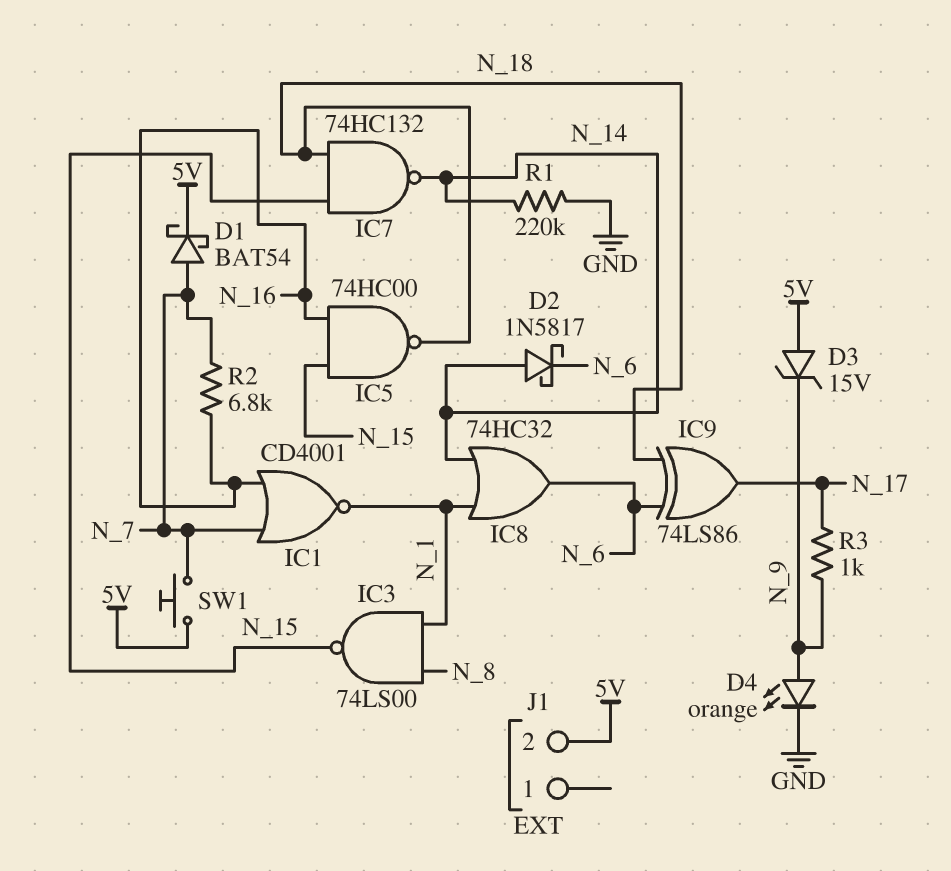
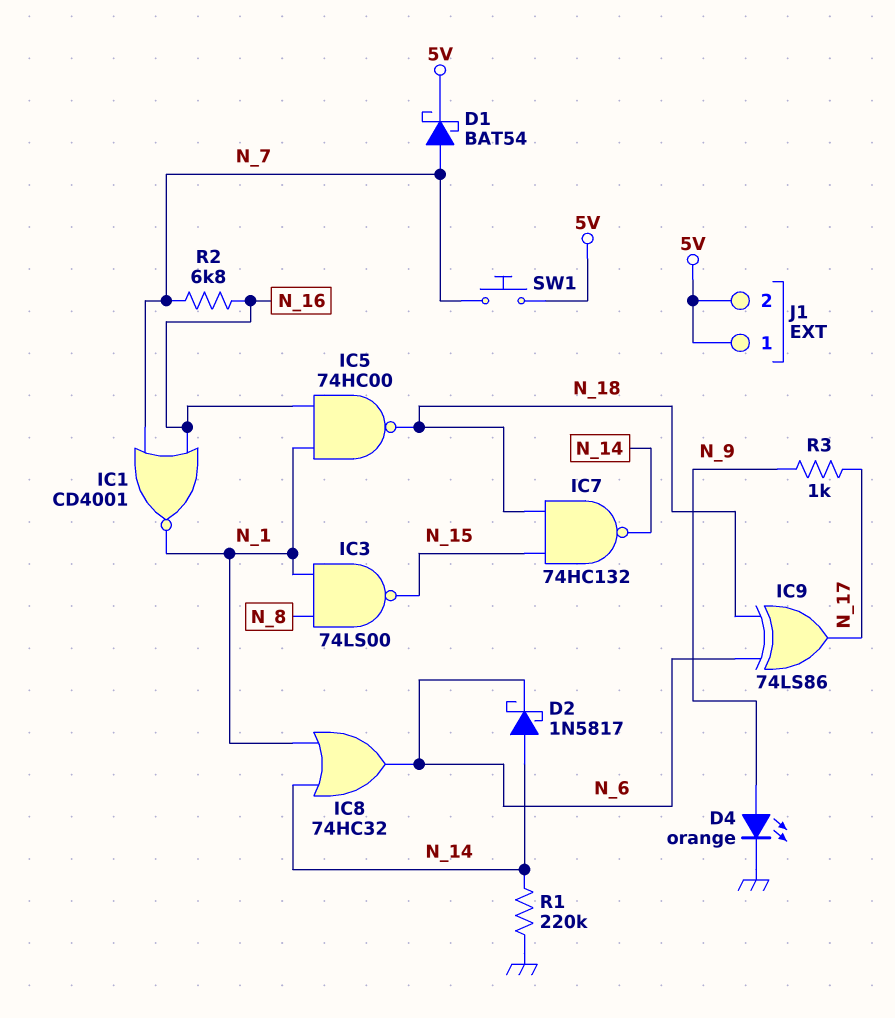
D3: zener 15V (A 5V, K N_9) -> none
IC5: NAND 74HC00 (in N_15, in N_16, out N_18) -> NAND 74HC00 (in N_1, in N_16, out N_18)
J1 pin 1: none -> 5V

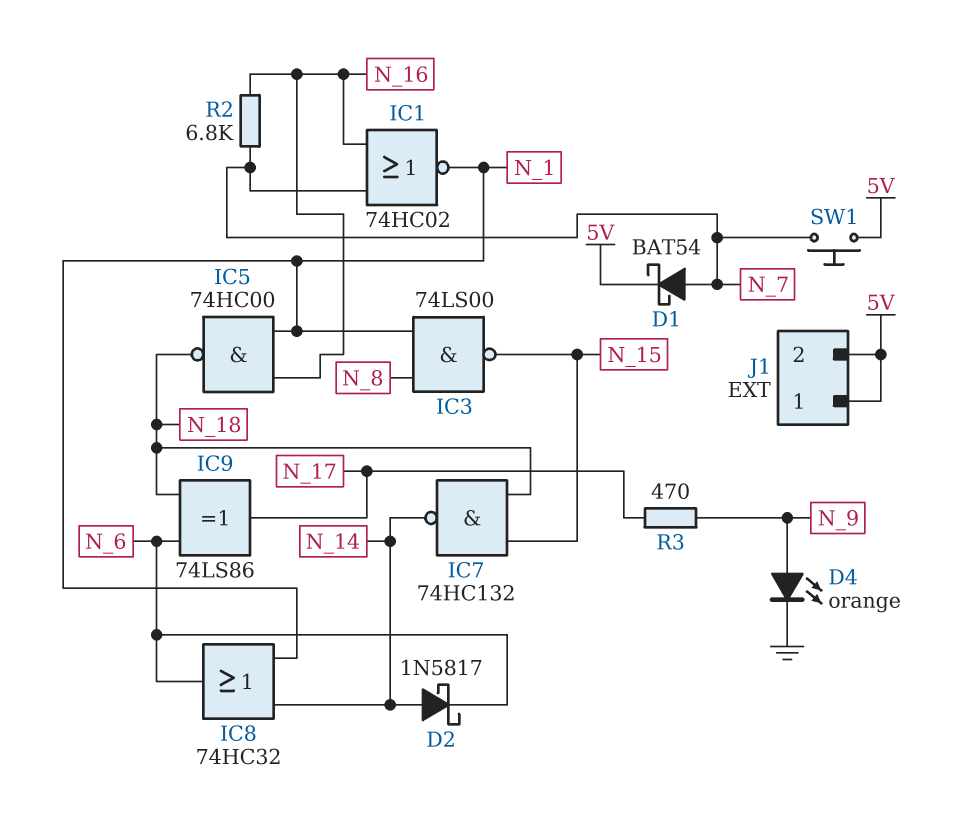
IC1: NOR CD4001 (in N_7, in N_16, out N_1) -> NOR 74HC02 (in N_7, in N_16, out N_1)
R1: 220k (GND, N_14) -> none
R3: 1k (N_9, N_17) -> 470 (N_9, N_17)

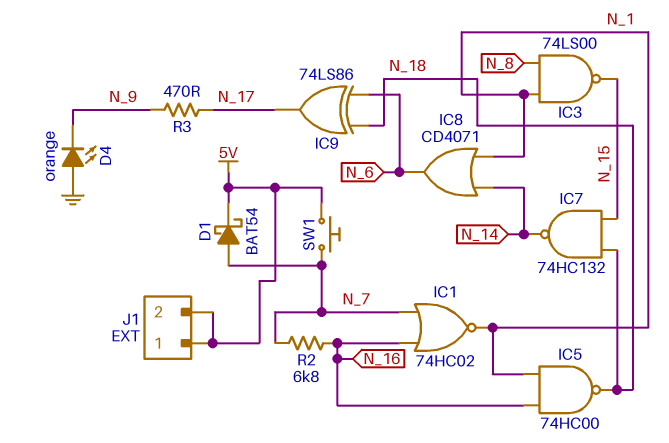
D2: schottky 1N5817 (A N_14, K N_6) -> none
D4: LED orange (A N_9, K GND) -> LED orange (A GND, K N_9)
IC8: OR 74HC32 (in N_1, in N_14, out N_6) -> OR CD4071 (in N_1, in N_14, out N_6)

